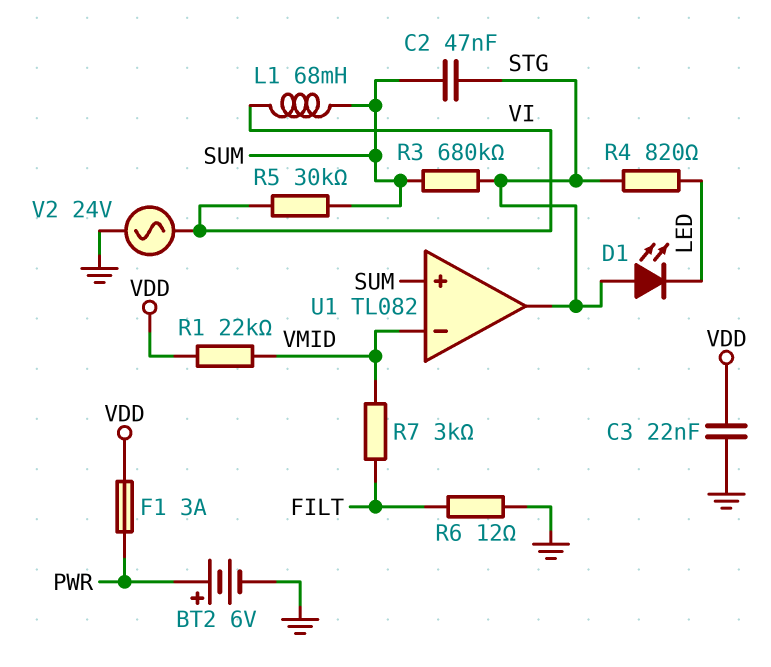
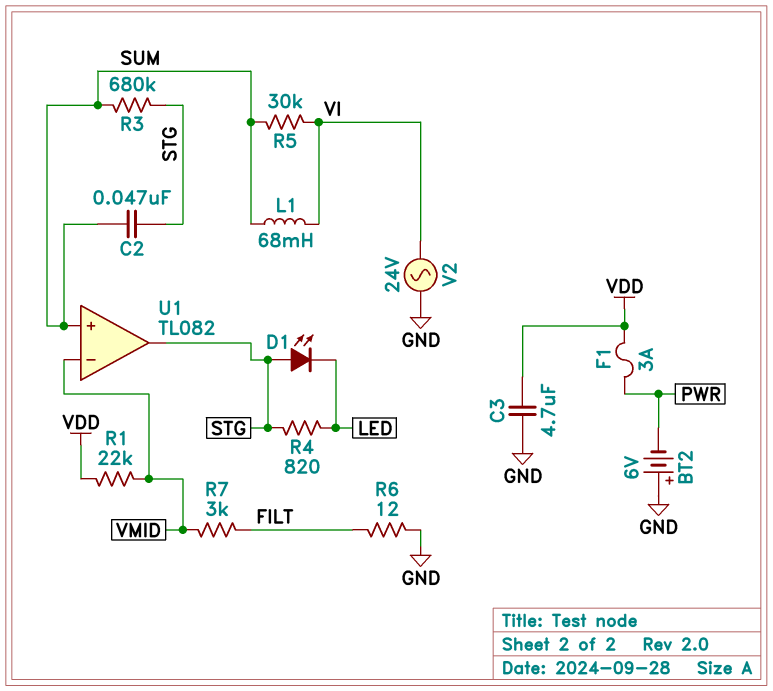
BT2: 6V (plus PWR, minus GND) -> 6V (plus GND, minus PWR)
C3: 22nF (GND, VDD) -> 4.7uF (GND, VDD)

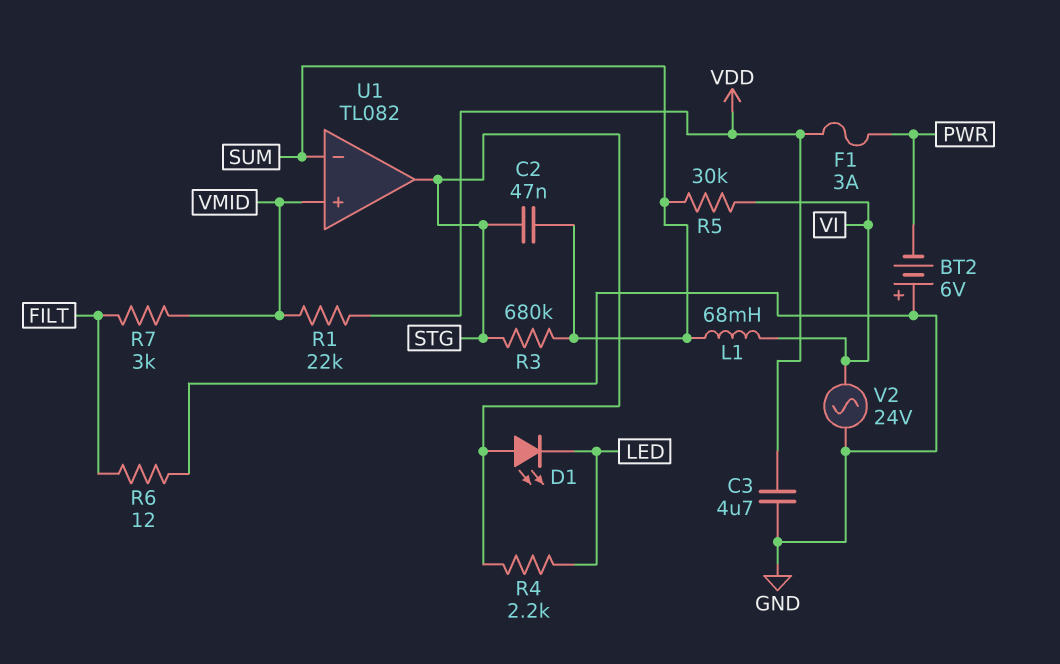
R4: 820 (LED, STG) -> 2.2k (LED, STG)
U1 pin in+: SUM -> VMID
U1 pin in-: VMID -> SUM

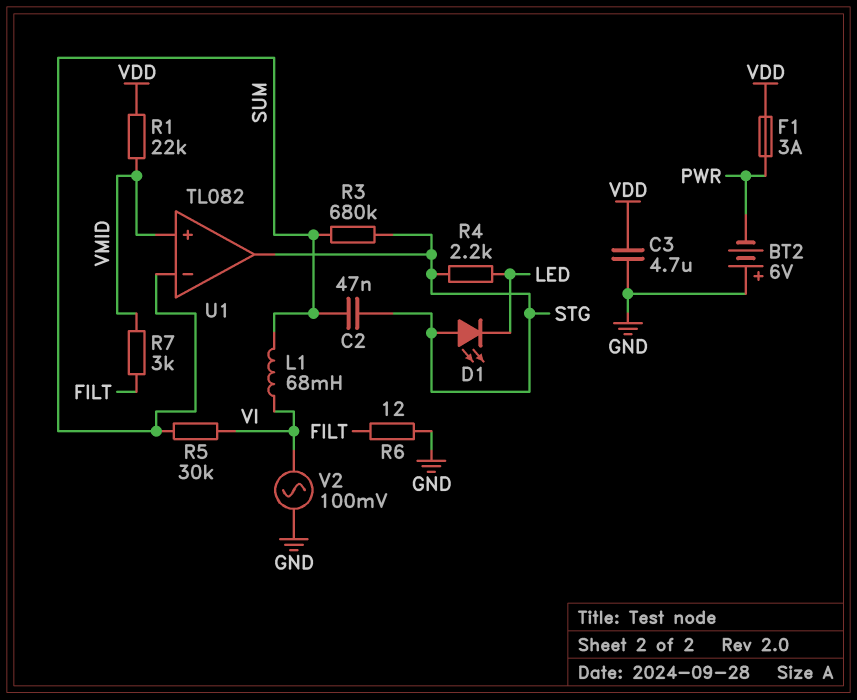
V2: AC 24V (GND, VI) -> AC 100mV (GND, VI)

